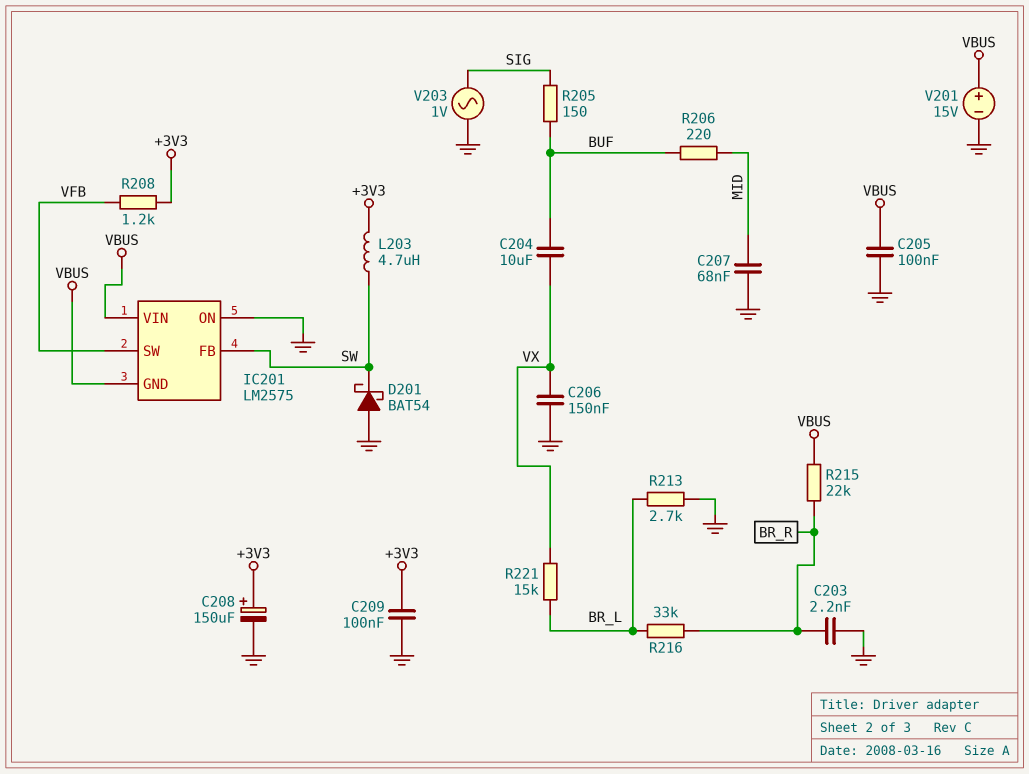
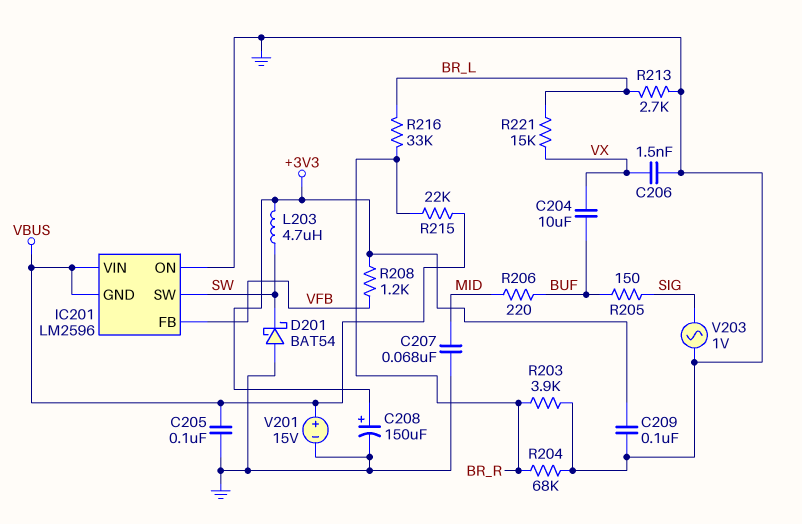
C203: 2.2nF (BR_R, GND) -> none
C206: 150nF (GND, VX) -> 1.5nF (GND, VX)
IC201: LM2575 -> LM2596
IC201 pin FB: SW -> VFB
IC201 pin SW: VFB -> SW
R203: none -> 3.9k (BR_R, GND)
R204: none -> 68k (BR_R, GND)

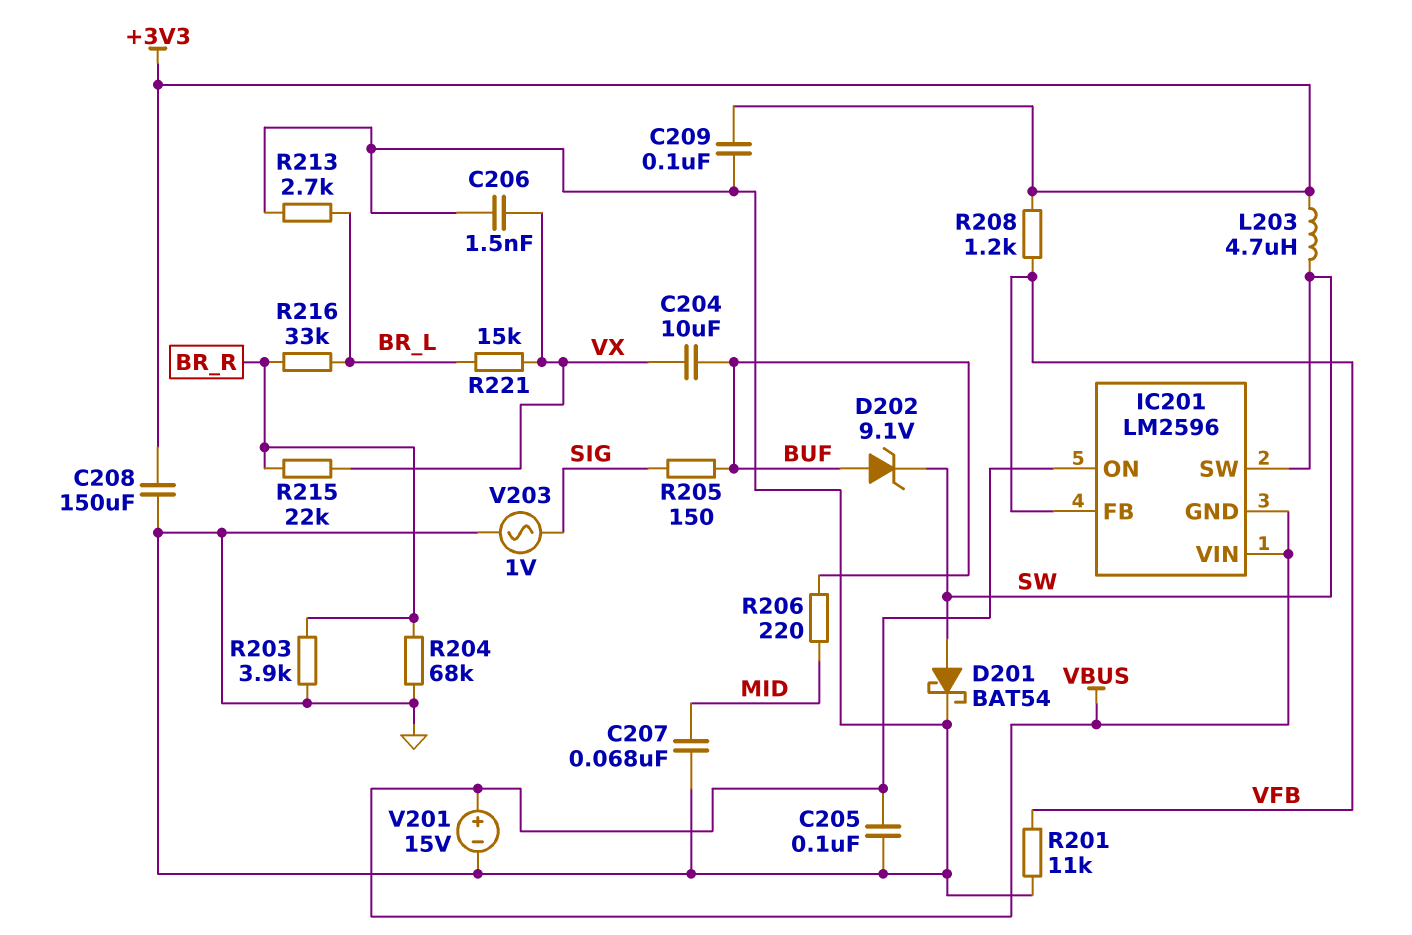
C208: 150uF (plus +3V3, minus GND) -> 150uF (+3V3, GND)
D201: schottky BAT54 (A GND, K SW) -> schottky BAT54 (A SW, K GND)
D202: none -> zener 9.1V (A BUF, K SW)
IC201 pin ON: GND -> VBUS
R201: none -> 11k (GND, VFB)
R215: 22k (BR_R, VBUS) -> 22k (BR_R, VX)

